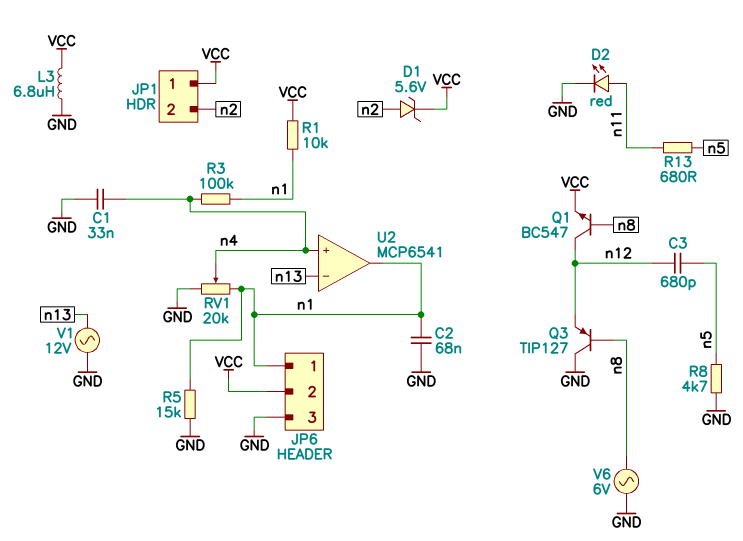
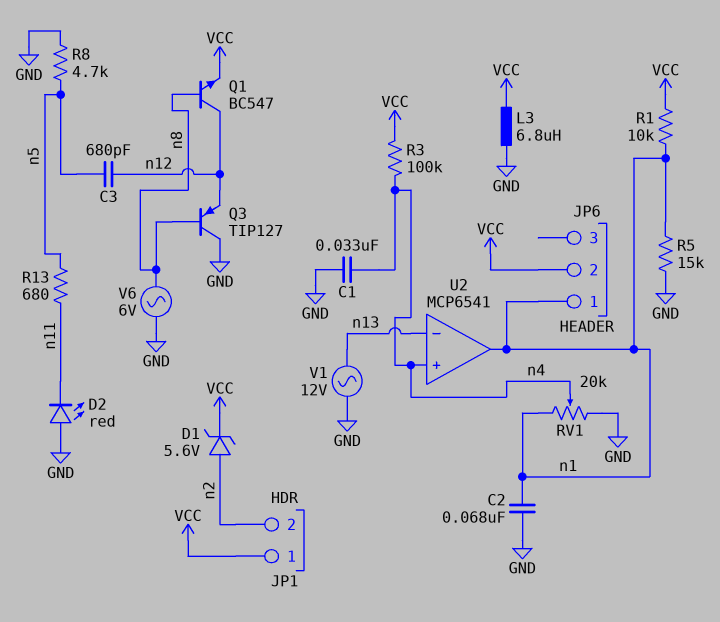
D2: LED red (A n11, K GND) -> LED red (A GND, K n11)
JP6 pin 3: GND -> none
R3: 100k (n1, n4) -> 100k (VCC, n4)

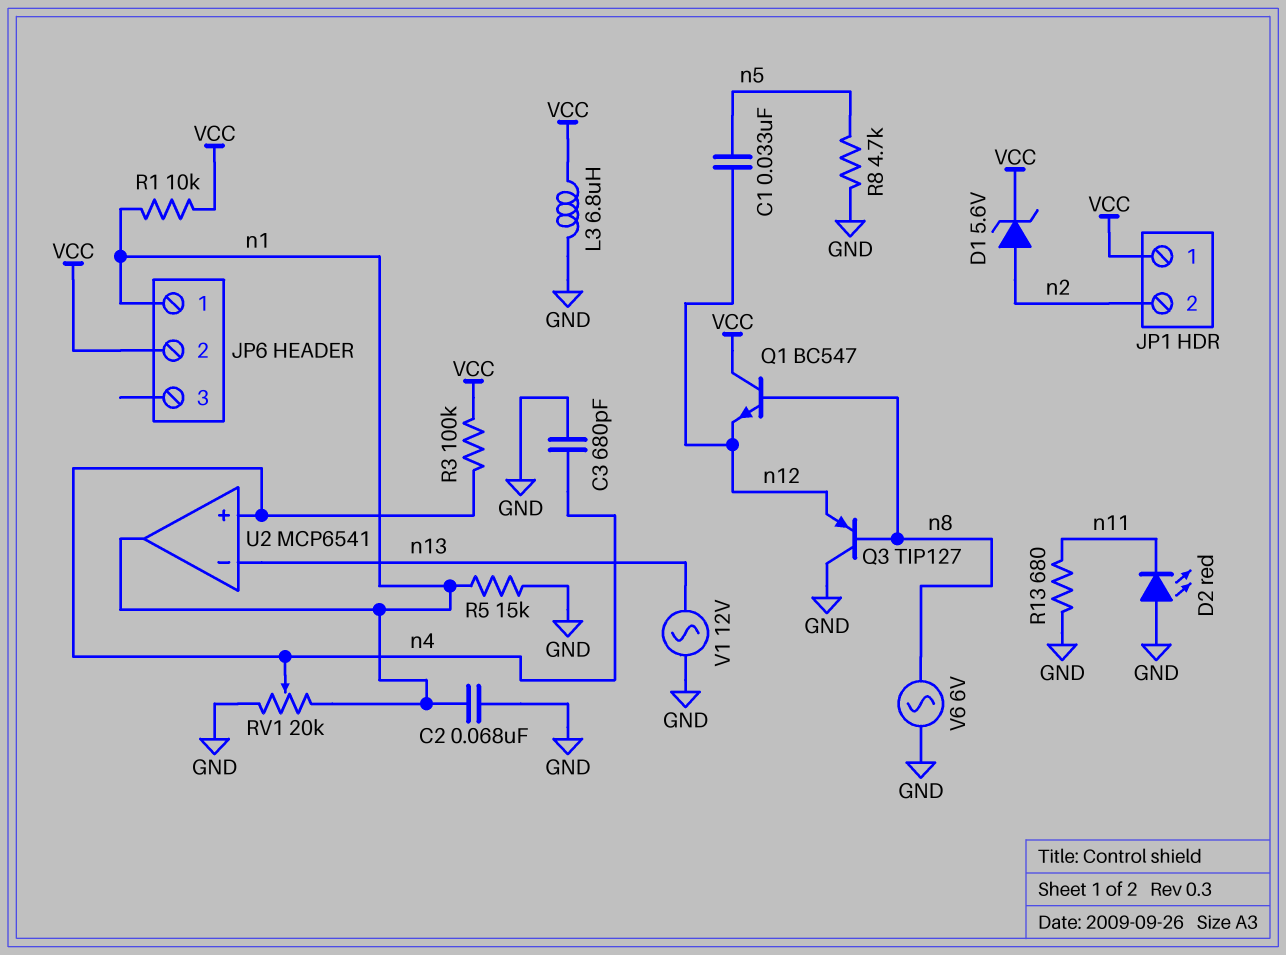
C1: 33nF (GND, n4) -> 33nF (n5, n12)
C3: 680pF (n5, n12) -> 680pF (GND, n4)
Q1: NPN BC547 (B n8, C n12, E VCC) -> NPN BC547 (B n8, C VCC, E n12)
R13: 680 (n5, n11) -> 680 (GND, n11)

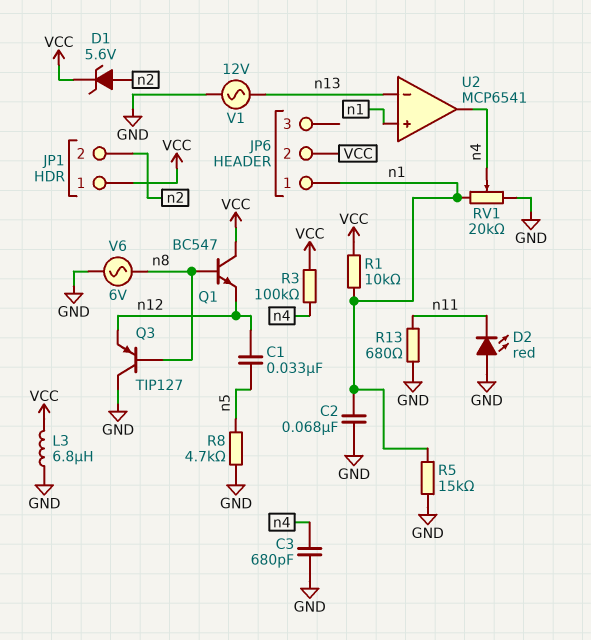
U2 pin in+: n4 -> n1
U2 pin out: n1 -> n4

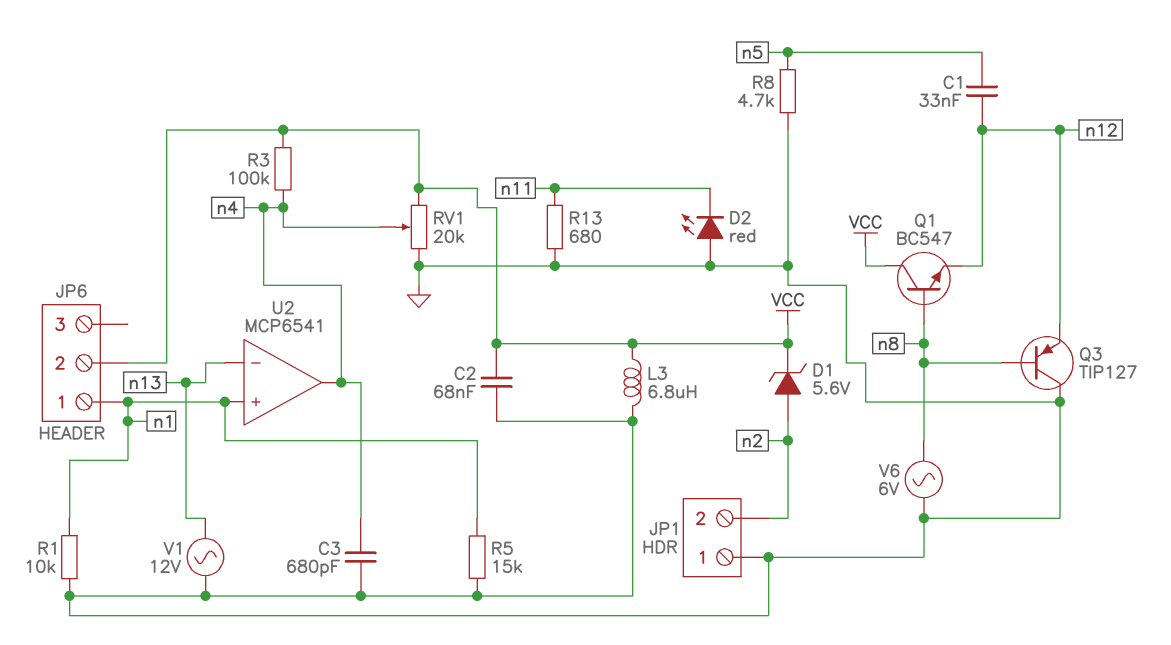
C2: 68nF (GND, n1) -> 68nF (GND, VCC)
JP1 pin 1: VCC -> GND
R1: 10k (VCC, n1) -> 10k (GND, n1)
RV1: 20k (GND, n1, wiper n4) -> 20k (GND, VCC, wiper n4)

